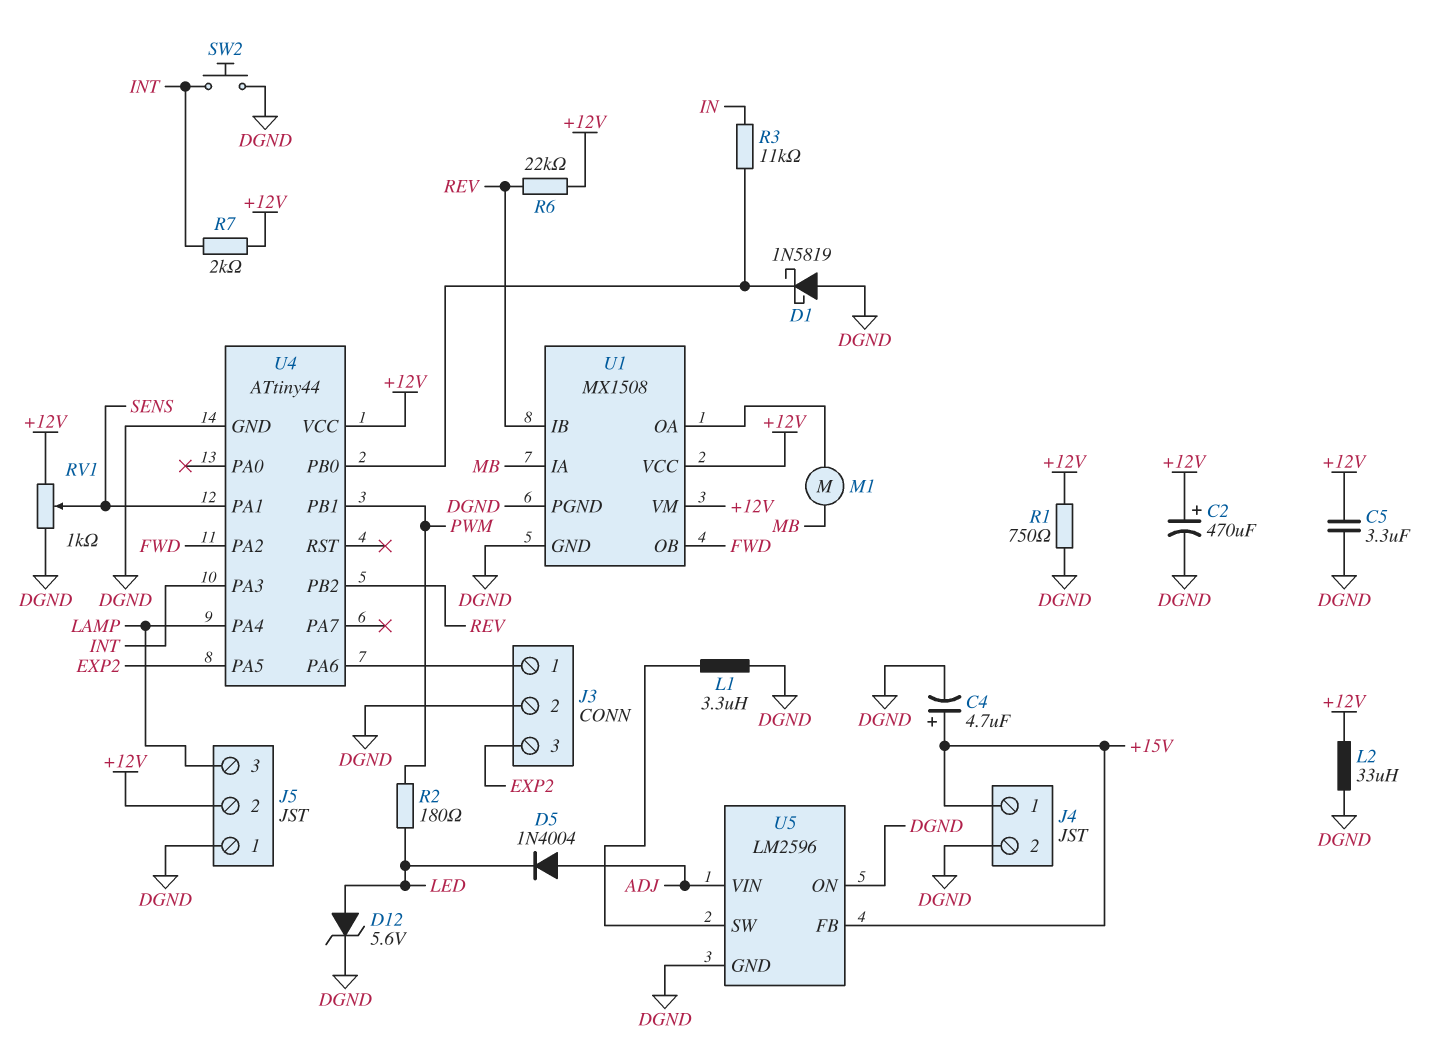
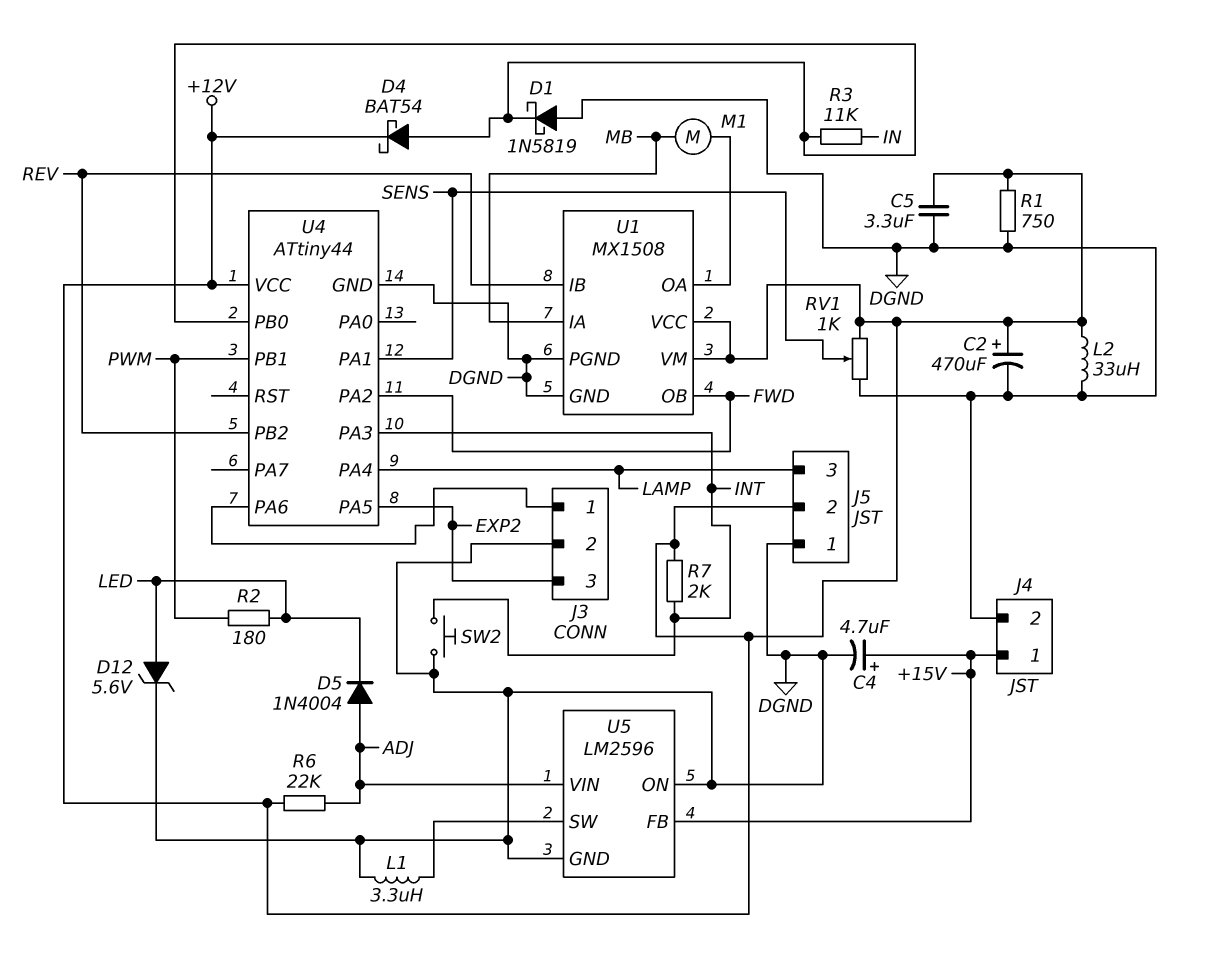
D4: none -> schottky BAT54 (A U4/PB0, K +12V)
R6: 22k (+12V, REV) -> 22k (+12V, ADJ)

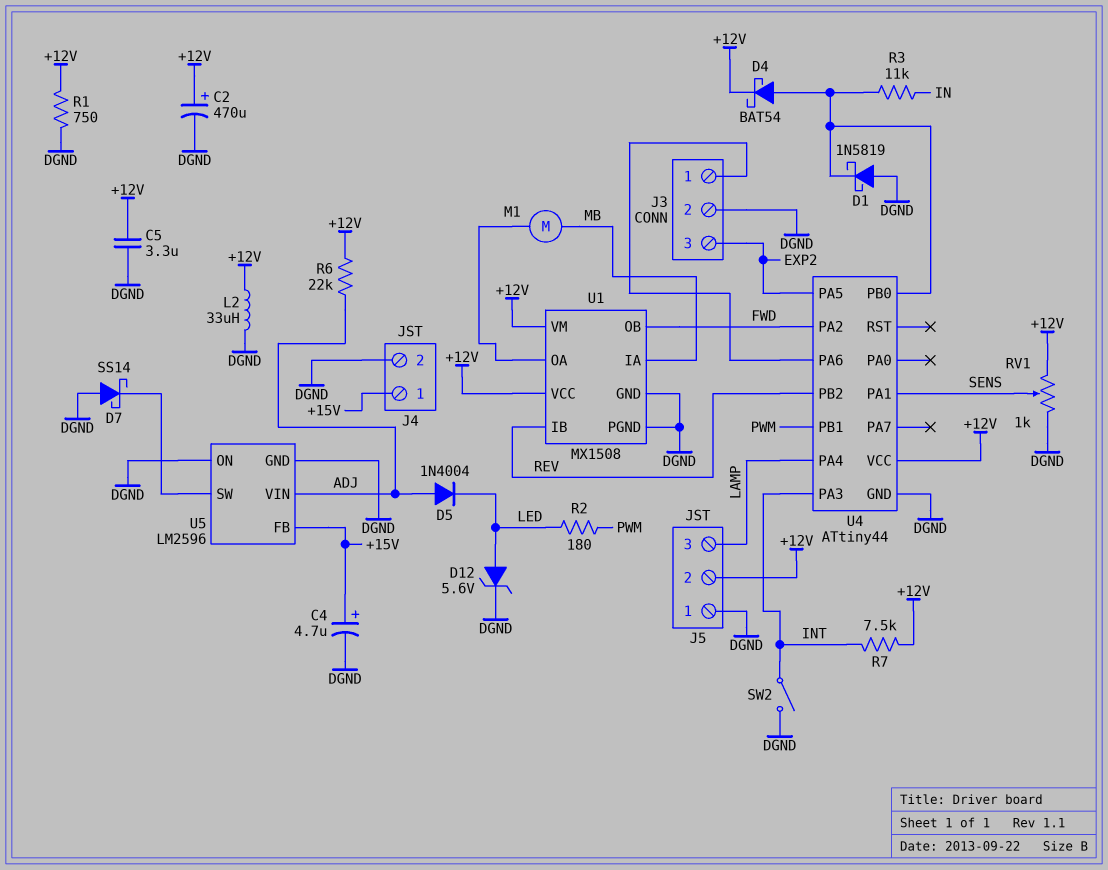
D7: none -> schottky SS14 (A DGND, K U5/SW)
L1: 3.3uH (DGND, U5/SW) -> none
R7: 2k (+12V, INT) -> 7.5k (+12V, INT)
SW2: button (DGND, INT) -> switch (DGND, INT)

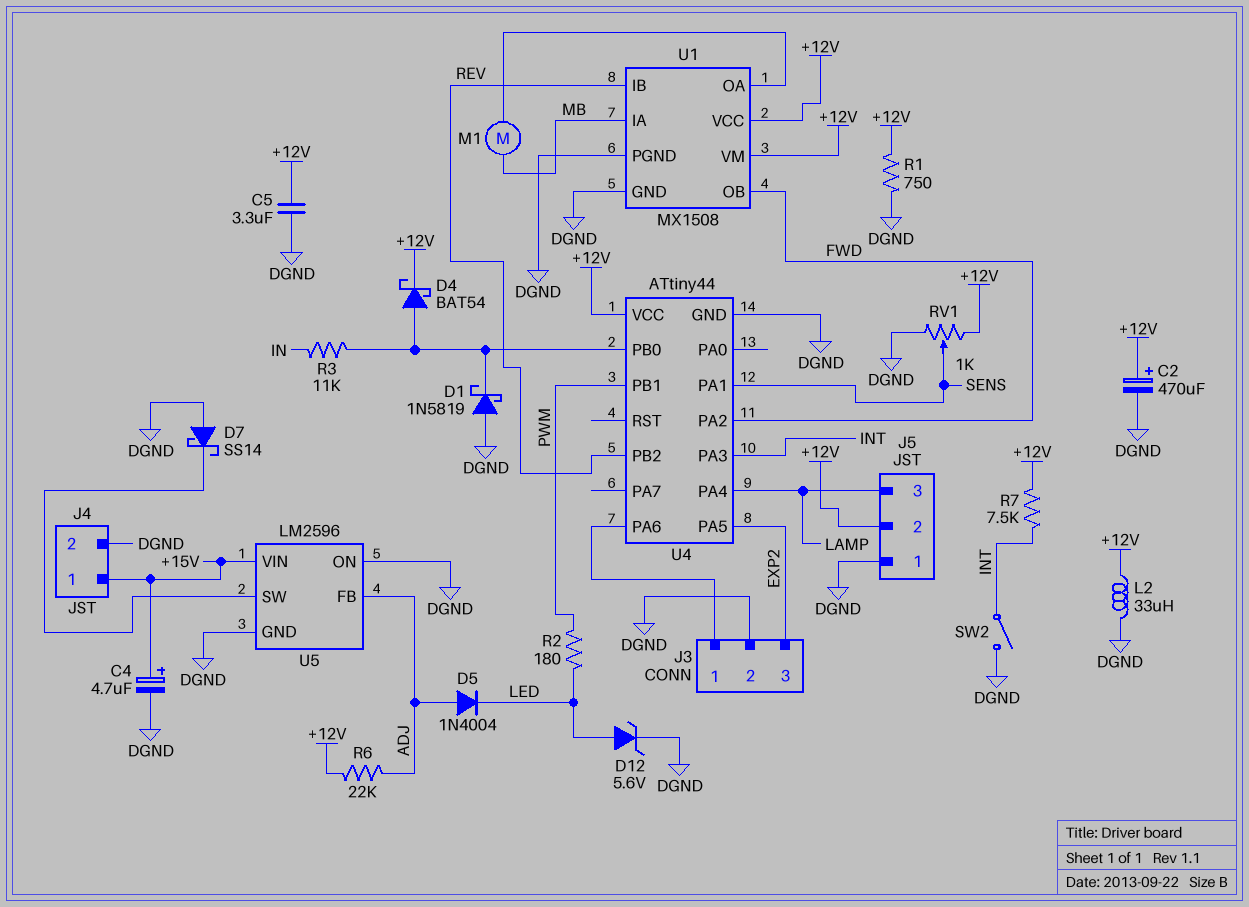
U5 pin FB: +15V -> ADJ
U5 pin VIN: ADJ -> +15V

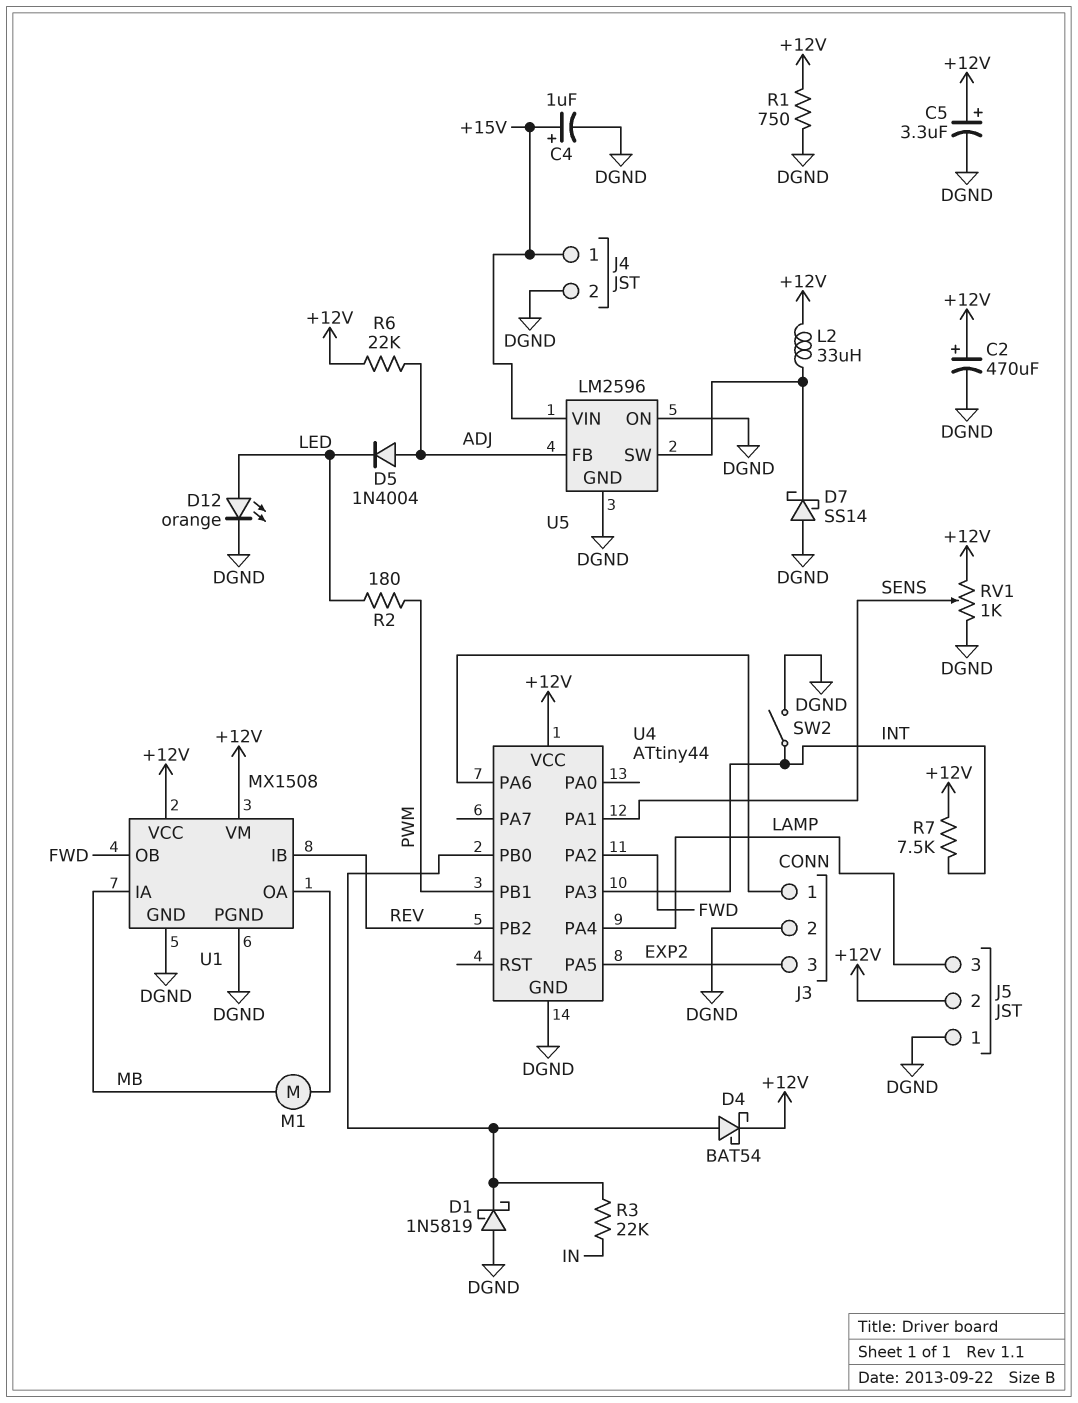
C4: 4.7uF (plus +15V, minus DGND) -> 1uF (plus +15V, minus DGND)
C5: 3.3uF (+12V, DGND) -> 3.3uF (plus +12V, minus DGND)
D12: zener 5.6V (A LED, K DGND) -> LED orange (A LED, K DGND)
L2: 33uH (+12V, DGND) -> 33uH (+12V, U5/SW)
R3: 11k (IN, U4/PB0) -> 22k (IN, U4/PB0)

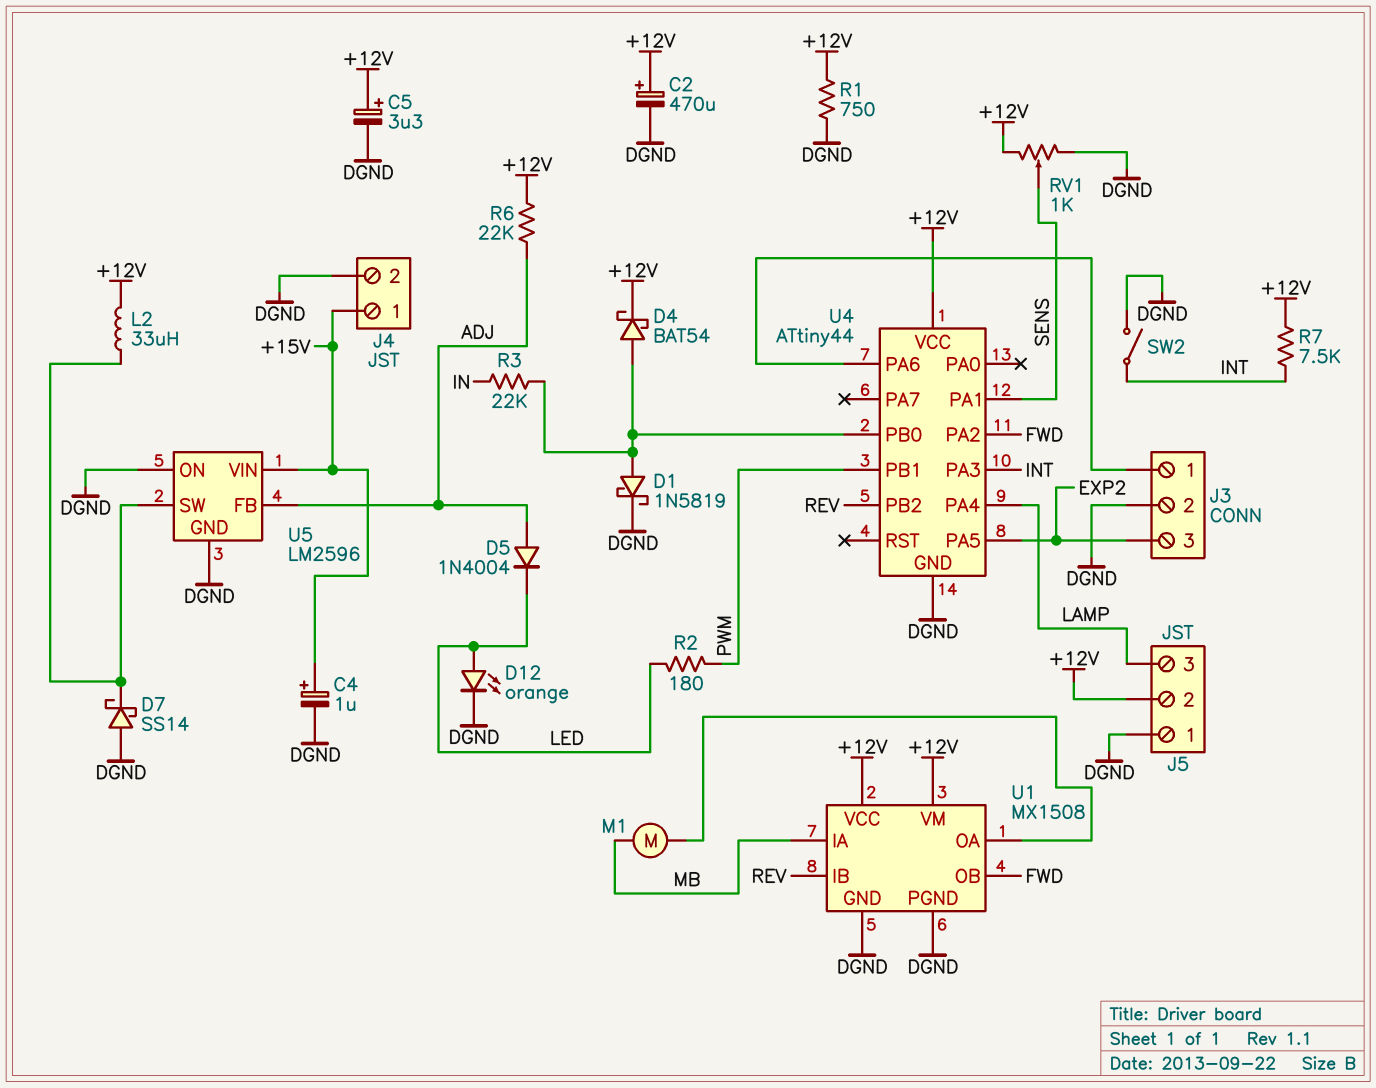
D1: schottky 1N5819 (A DGND, K U4/PB0) -> schottky 1N5819 (A U4/PB0, K DGND)

